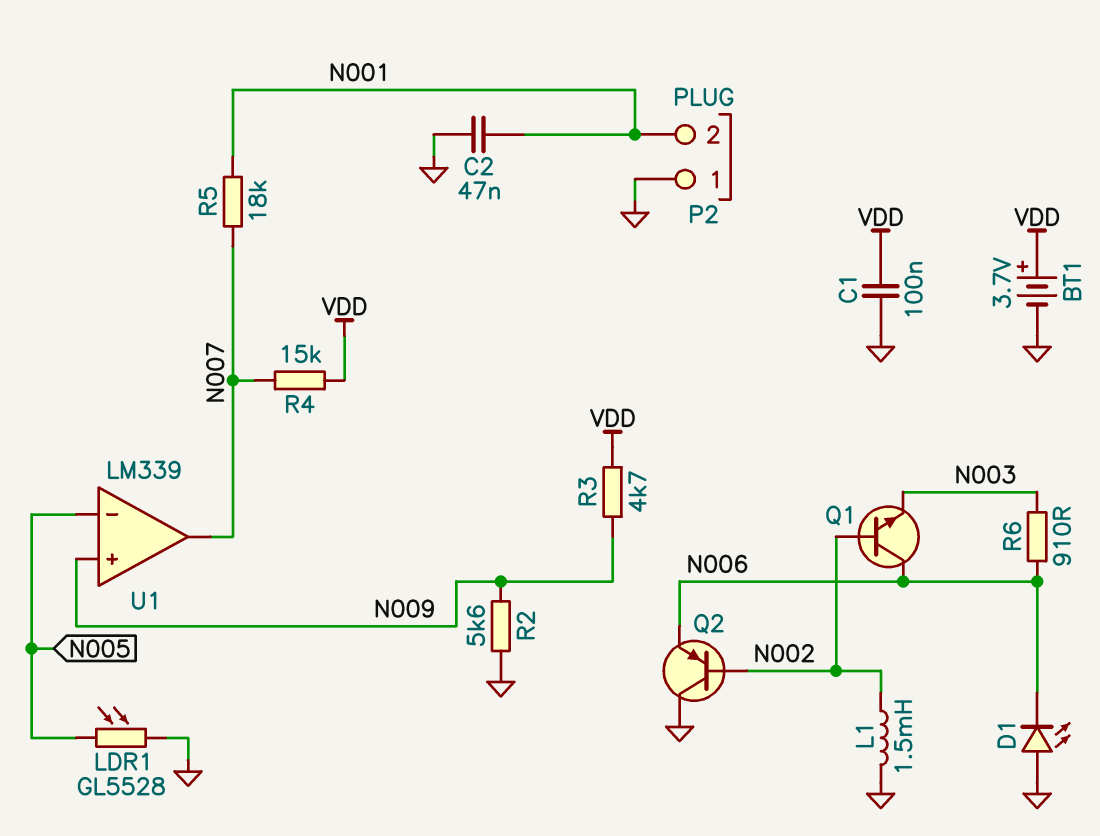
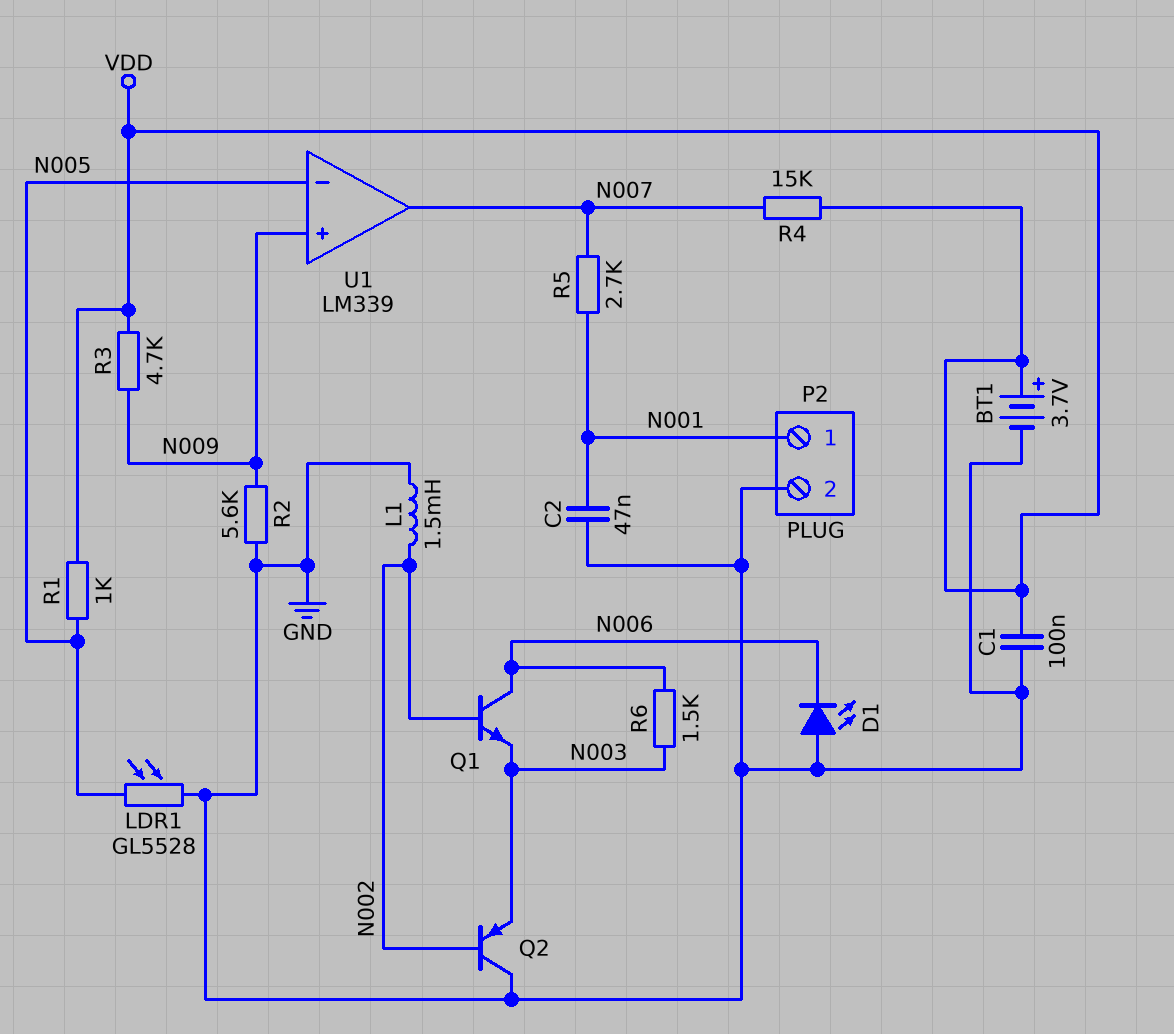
P2 pin 1: GND -> N001
P2 pin 2: N001 -> GND
Q2: PNP (B N002, C GND, E N006) -> PNP (B N002, C GND, E N003)
R1: none -> 1k (N005, VDD)
R5: 18k (N001, N007) -> 2.7k (N001, N007)
R6: 910 (N003, N006) -> 1.5k (N003, N006)

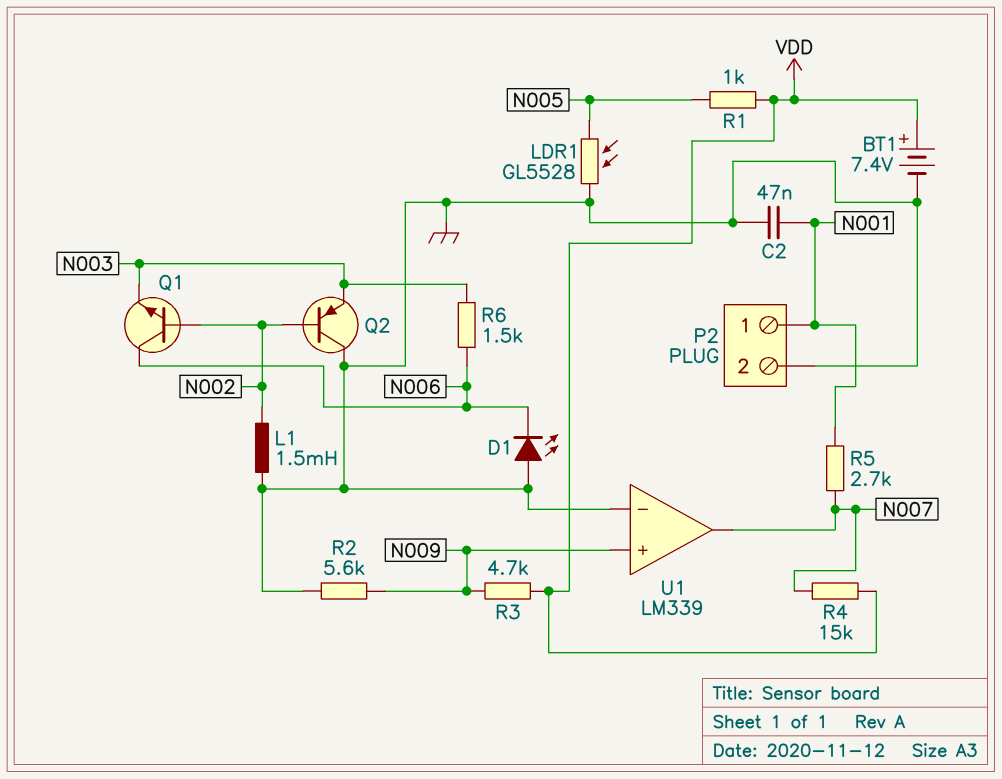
BT1: 3.7V (plus VDD, minus GND) -> 7.4V (plus VDD, minus GND)
C1: 100nF (GND, VDD) -> none
U1 pin in-: N005 -> GND

